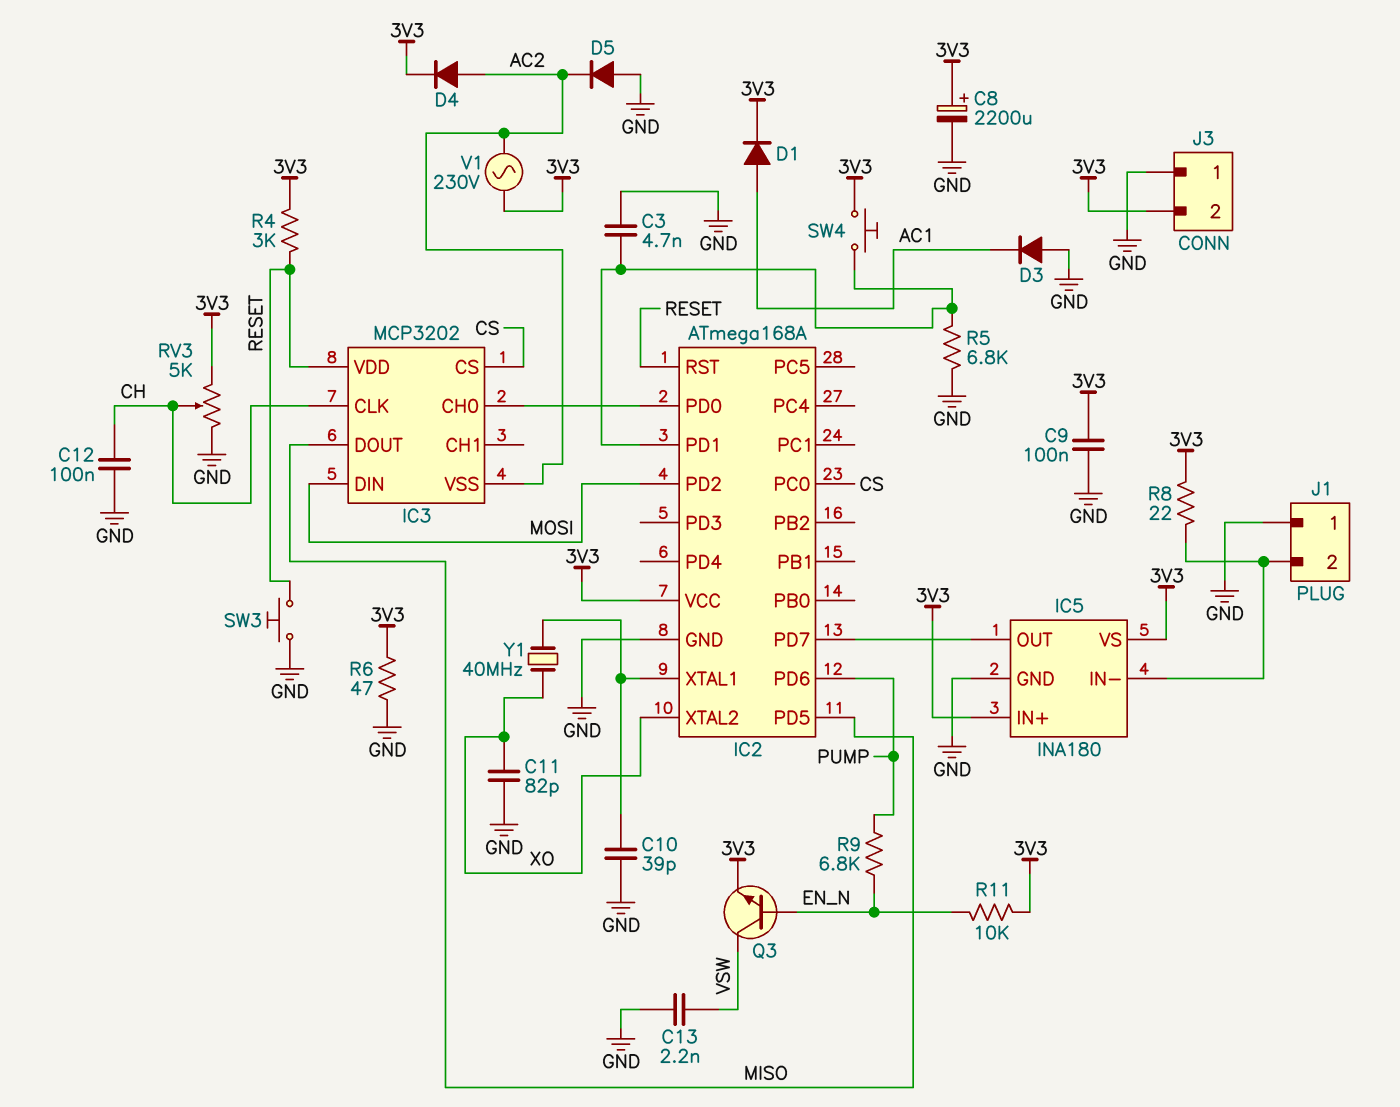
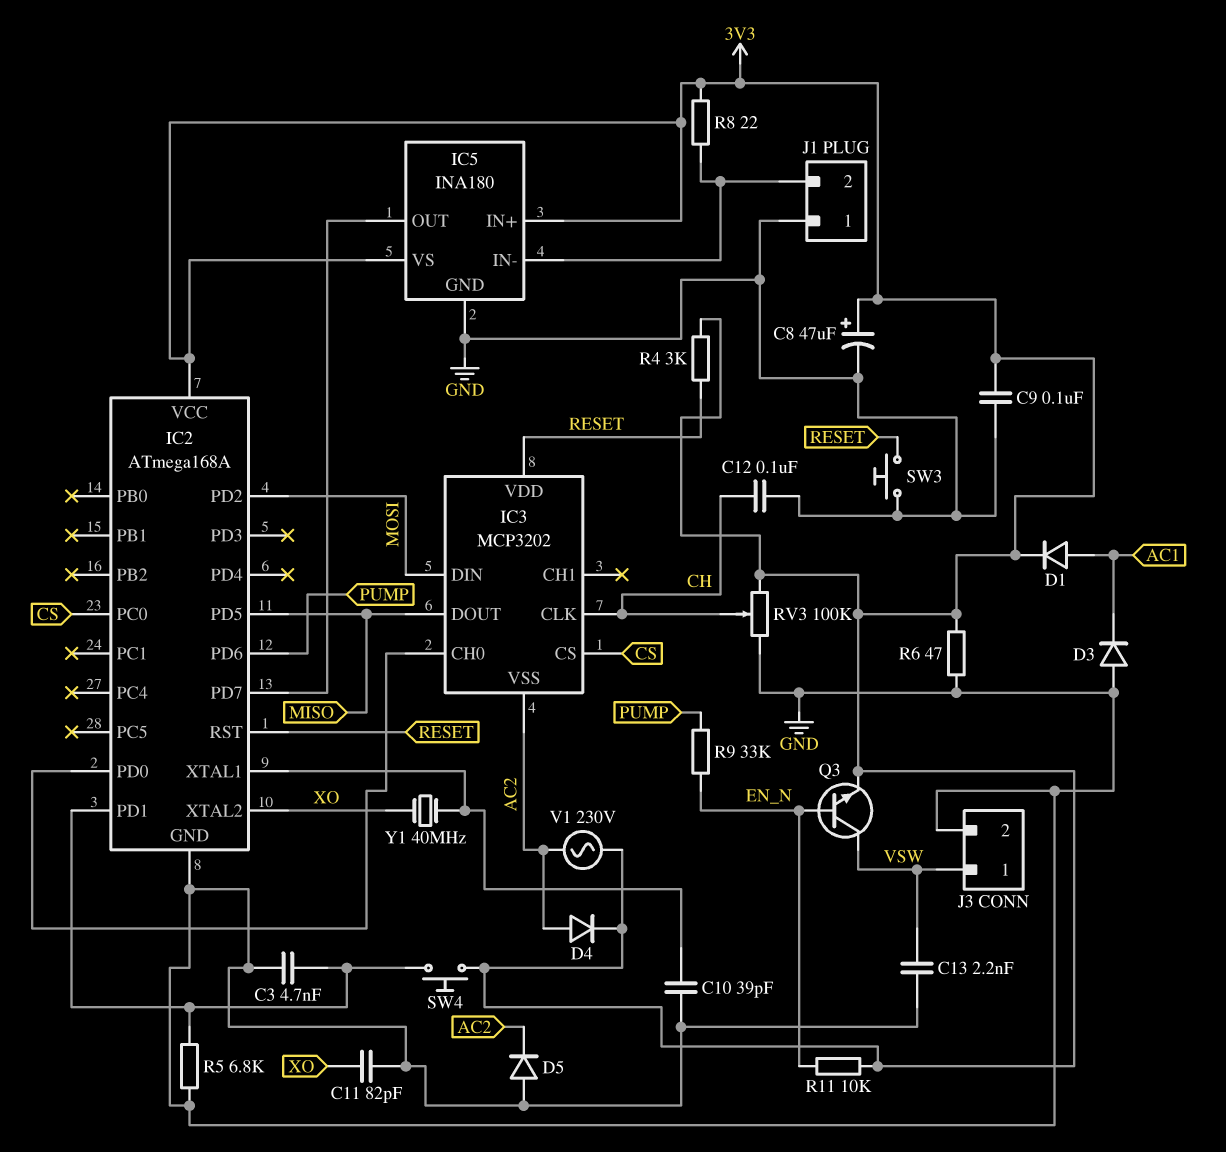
C8: 2200uF (plus 3V3, minus GND) -> 47uF (plus 3V3, minus GND)
J3 pin 1: GND -> VSW
J3 pin 2: 3V3 -> GND
R9: 6.8k (EN_N, PUMP) -> 33k (EN_N, PUMP)
RV3: 5k (3V3, GND, wiper CH) -> 100k (3V3, GND, wiper CH)

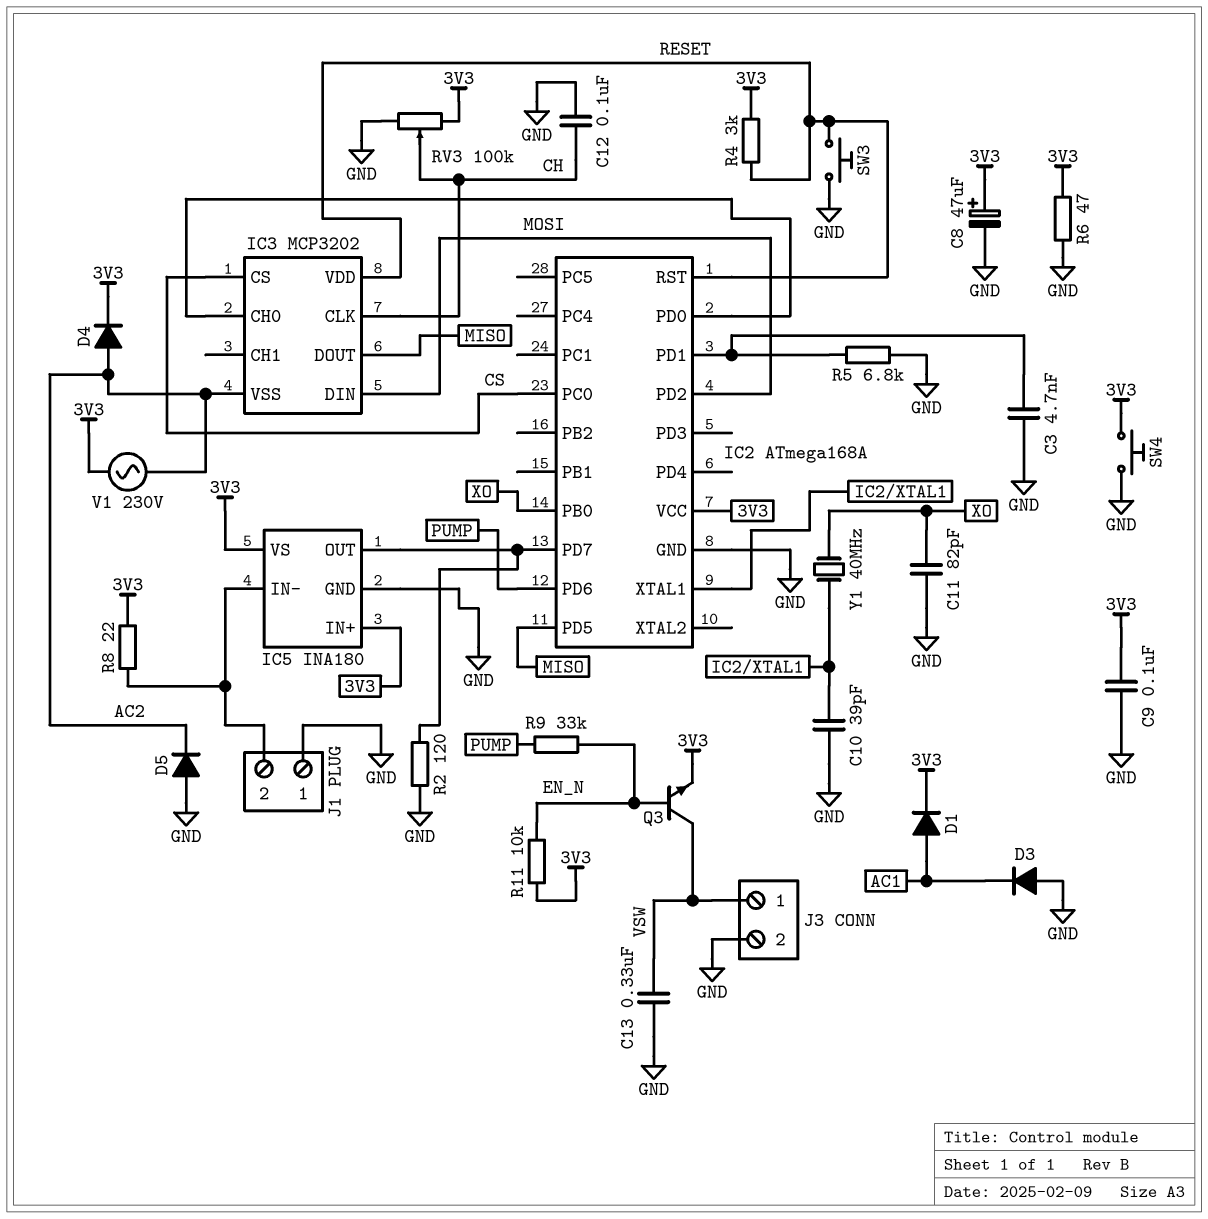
C13: 2.2nF (GND, VSW) -> 330nF (GND, VSW)
IC2 pin PB0: none -> XO
IC2 pin XTAL2: XO -> none
R2: none -> 120 (GND, IC2/PD7)
SW4: button (3V3, IC2/PD1) -> button (3V3, GND)

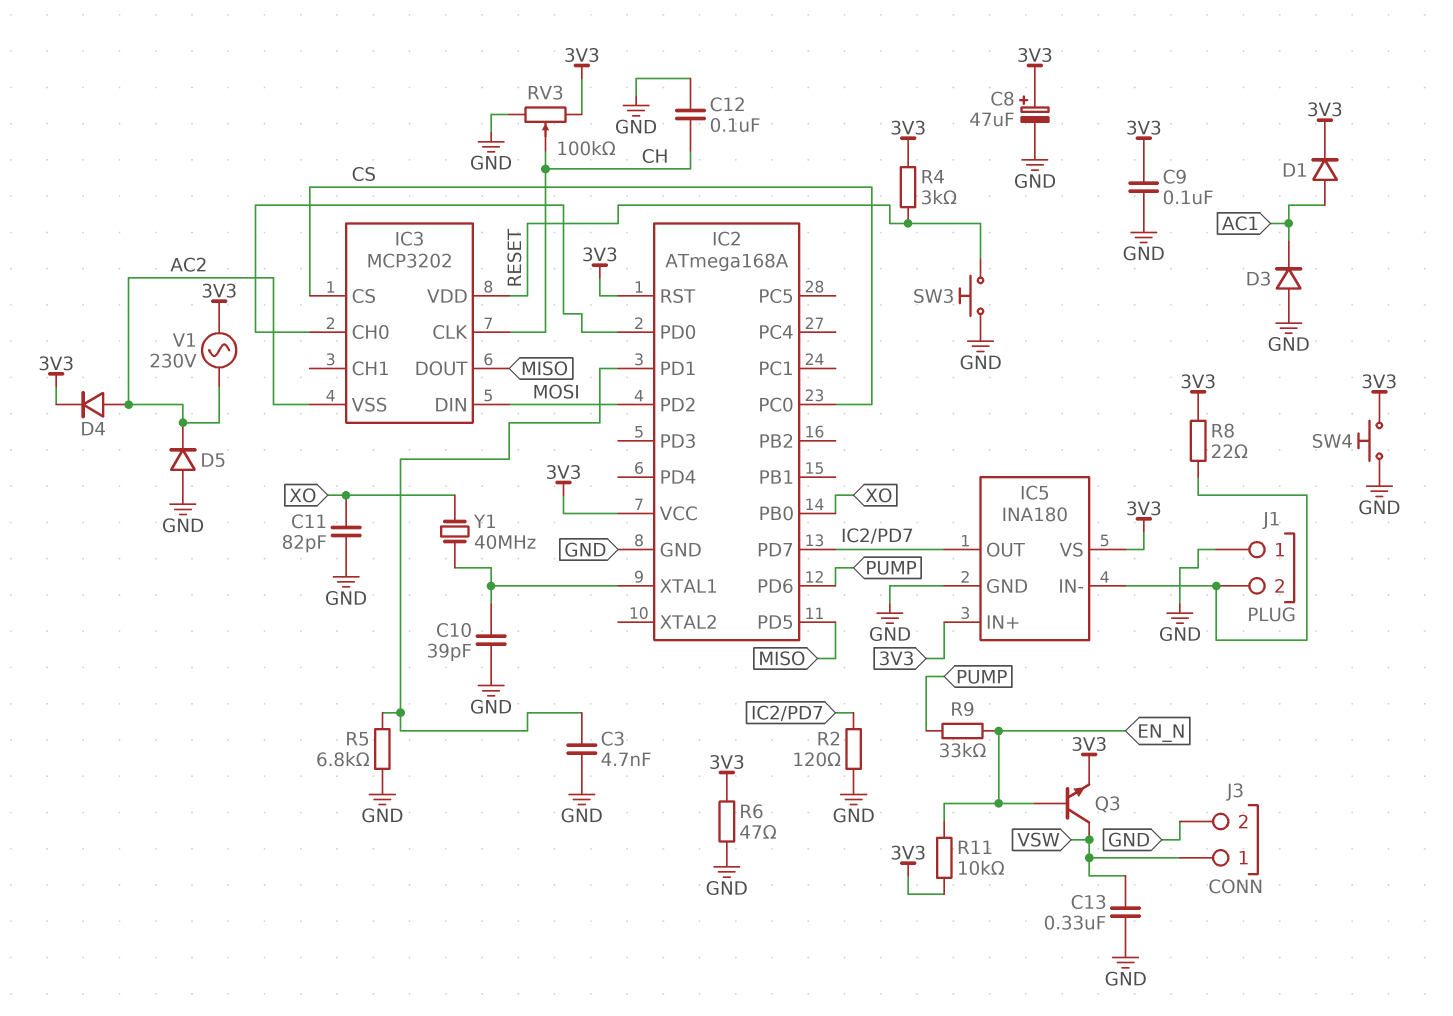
IC2 pin RST: RESET -> 3V3

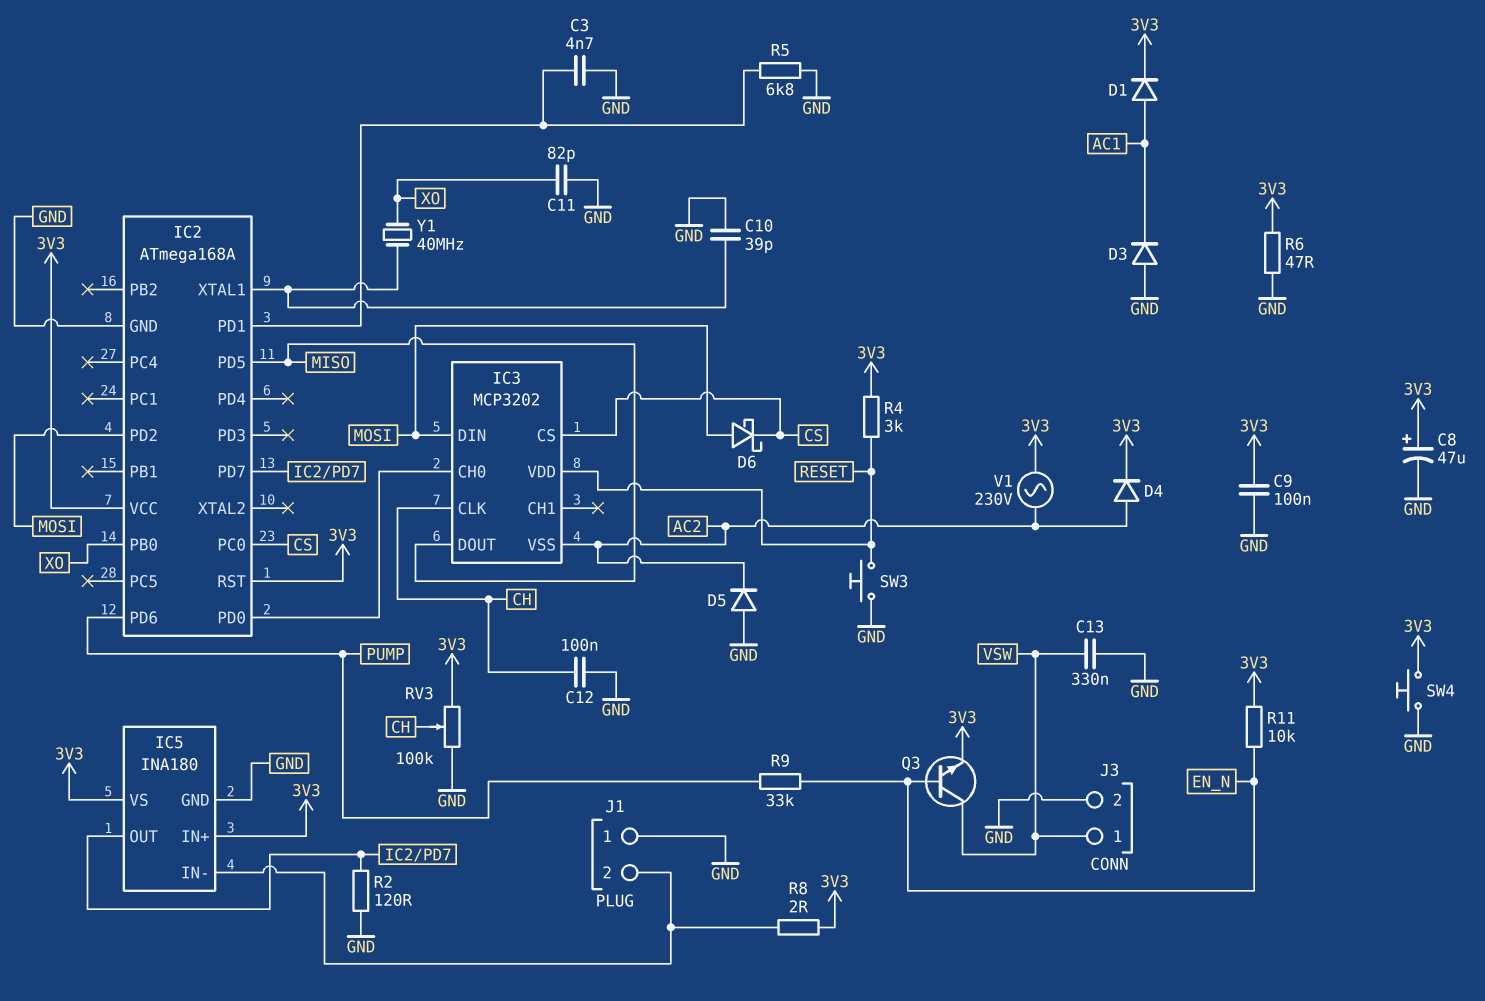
D6: none -> schottky (A MOSI, K CS)
R8: 22 (3V3, IC5/IN-) -> 2 (3V3, IC5/IN-)

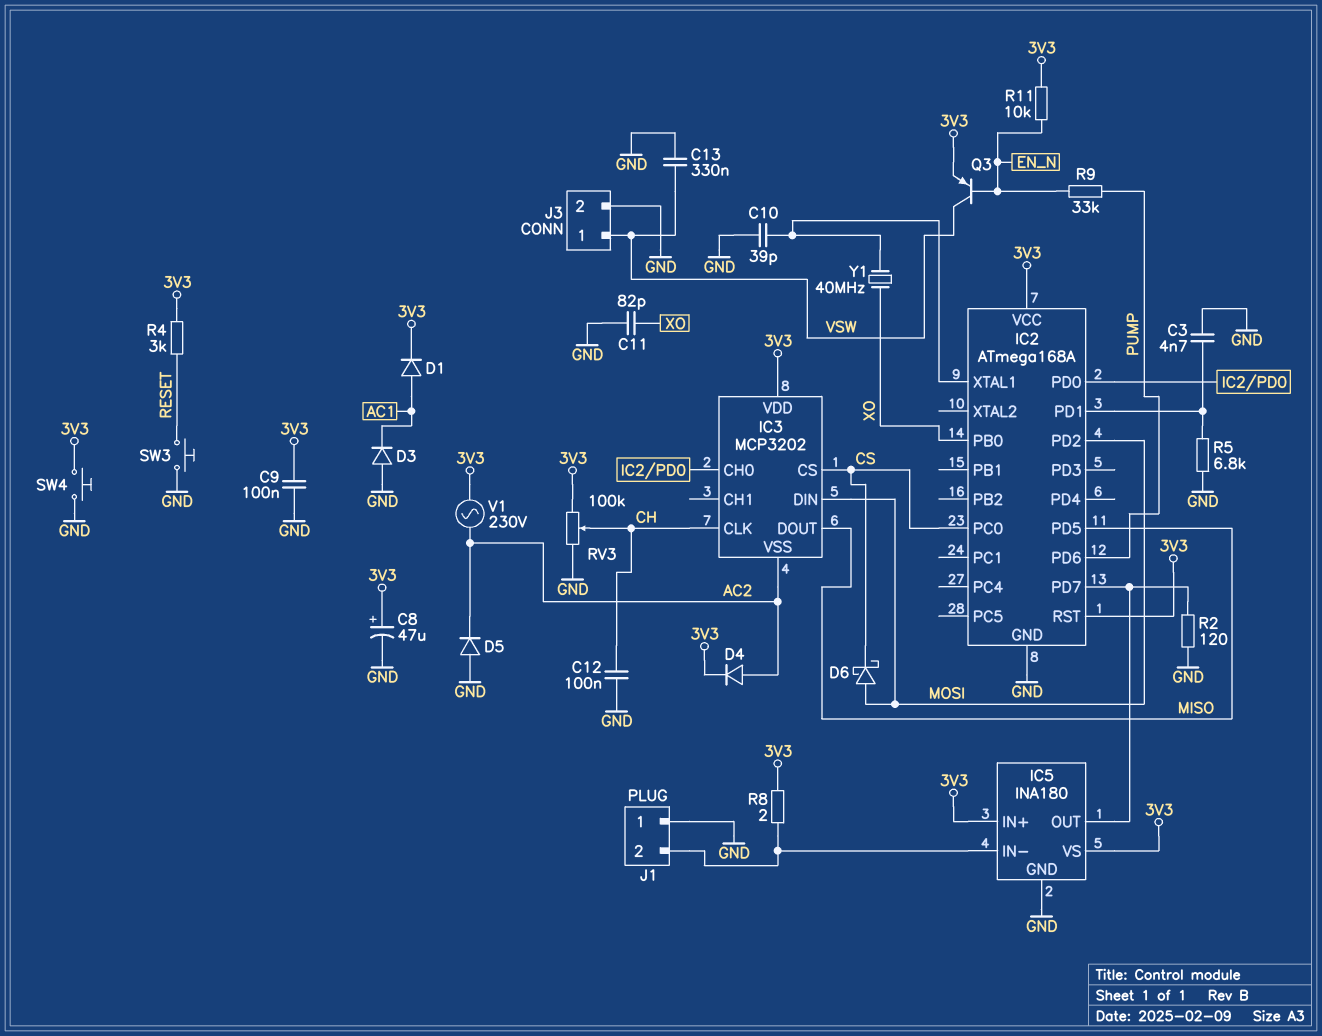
IC3 pin VDD: RESET -> 3V3
Q3: NPN (B EN_N, C VSW, E 3V3) -> PNP (B EN_N, C VSW, E 3V3)
R6: 47 (3V3, GND) -> none

